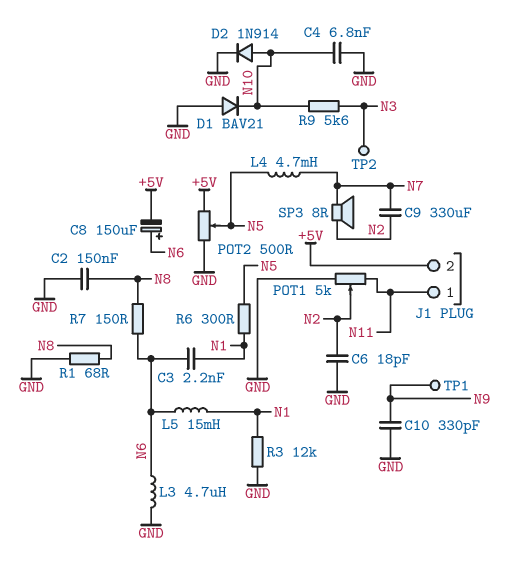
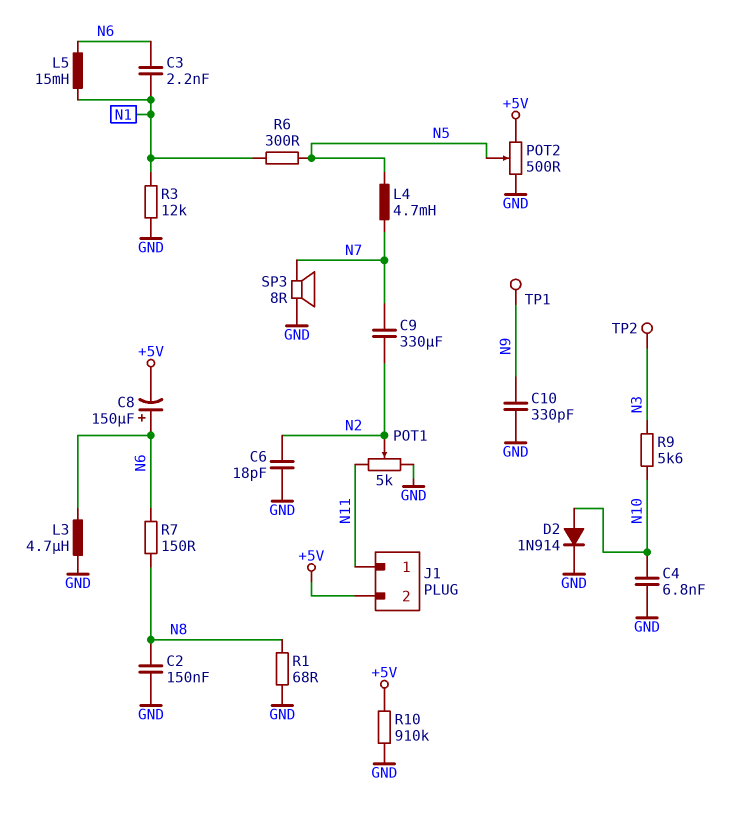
D1: diode BAV21 (A GND, K N10) -> none
R10: none -> 910k (+5V, GND)
SP3: speaker 8R (N2, N7) -> speaker 8R (GND, N7)

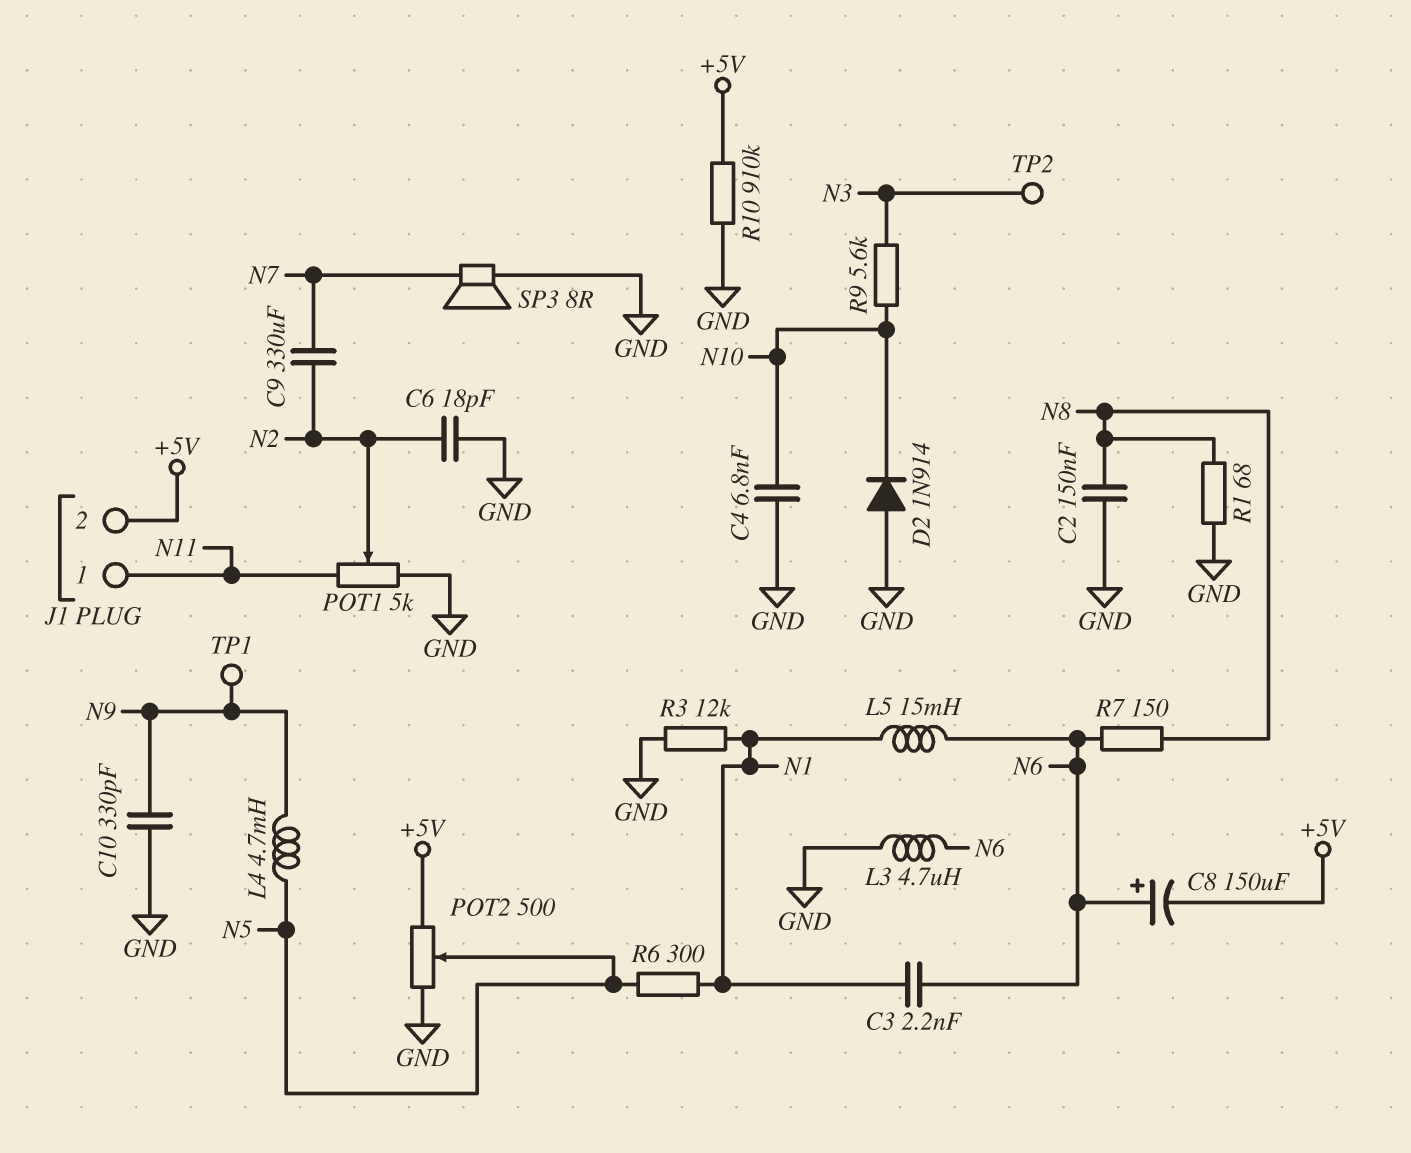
D2: diode 1N914 (A N10, K GND) -> diode 1N914 (A GND, K N10)
L4: 4.7mH (N5, N7) -> 4.7mH (N5, N9)

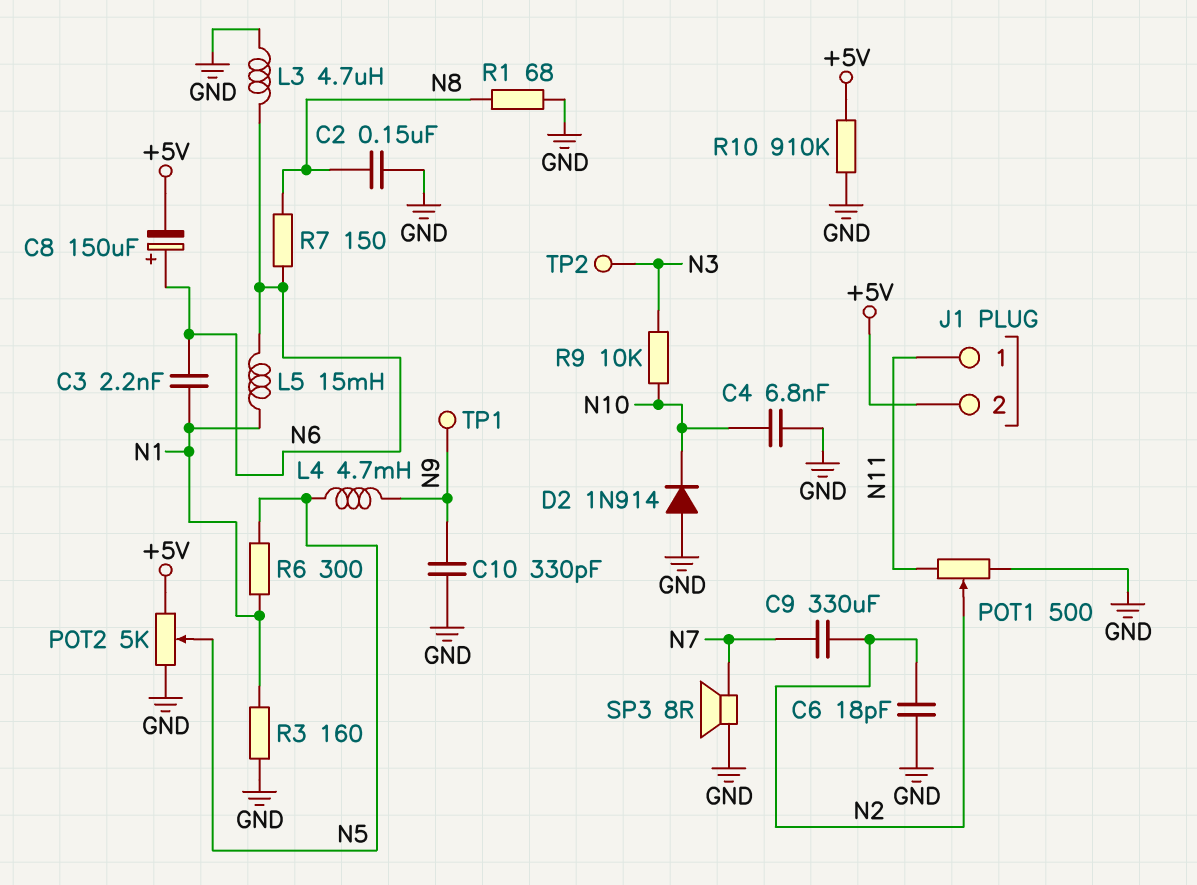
POT1: 5k (GND, N11, wiper N2) -> 500 (GND, N11, wiper N2)
POT2: 500 (+5V, GND, wiper N5) -> 5k (+5V, GND, wiper N5)
R3: 12k (GND, N1) -> 160 (GND, N1)
R9: 5.6k (N3, N10) -> 10k (N3, N10)

